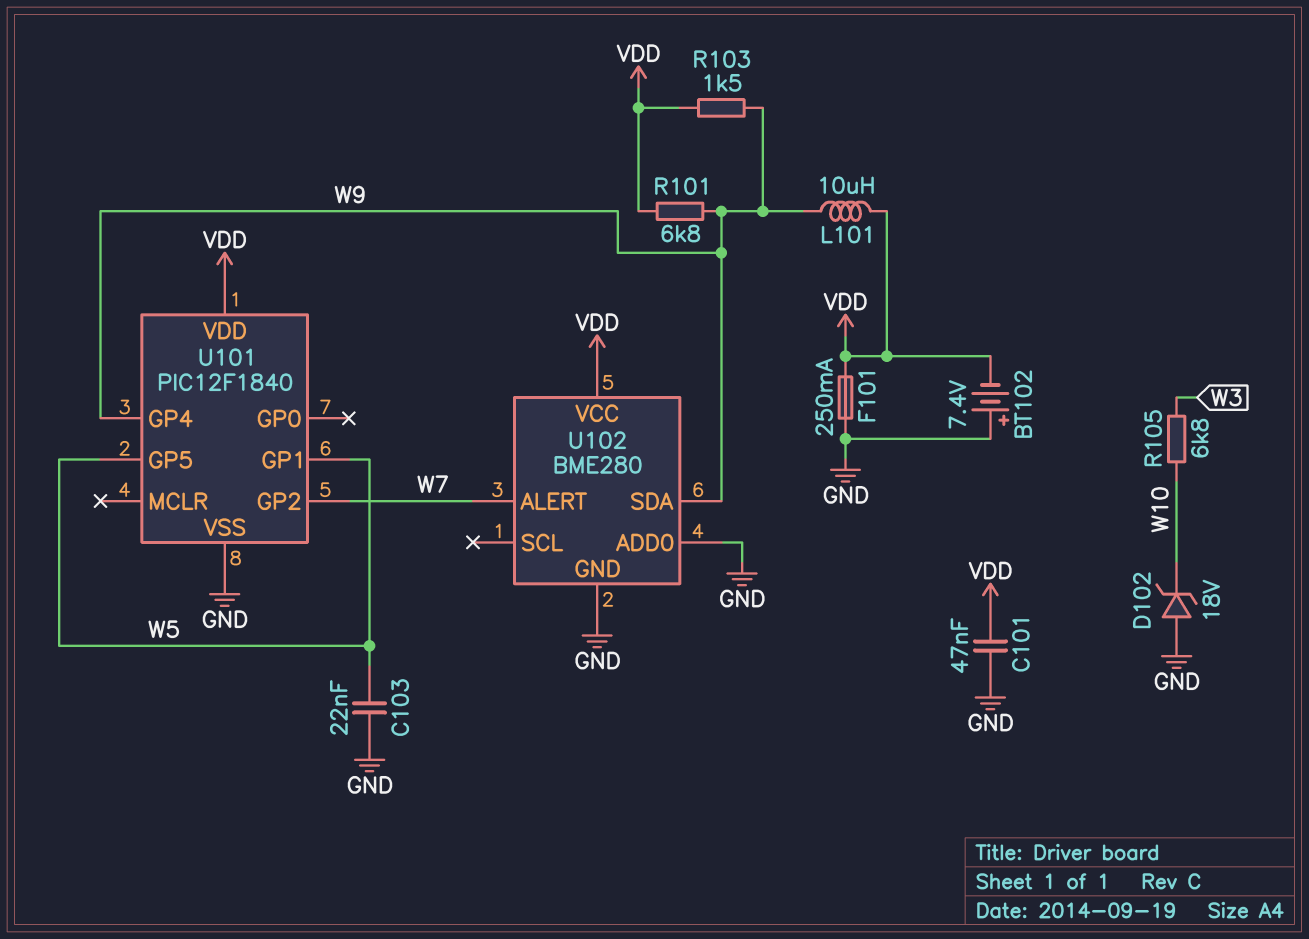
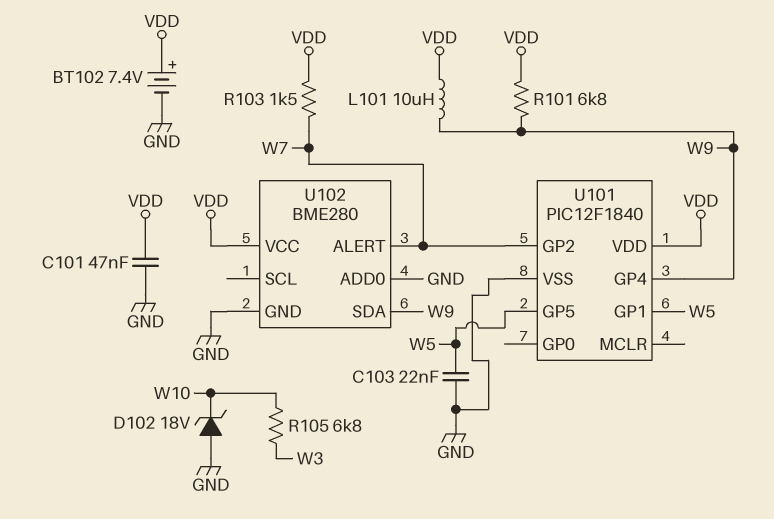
BT102: 7.4V (plus GND, minus VDD) -> 7.4V (plus VDD, minus GND)
F101: 250mA (GND, VDD) -> none
R103: 1.5k (VDD, W9) -> 1.5k (VDD, W7)

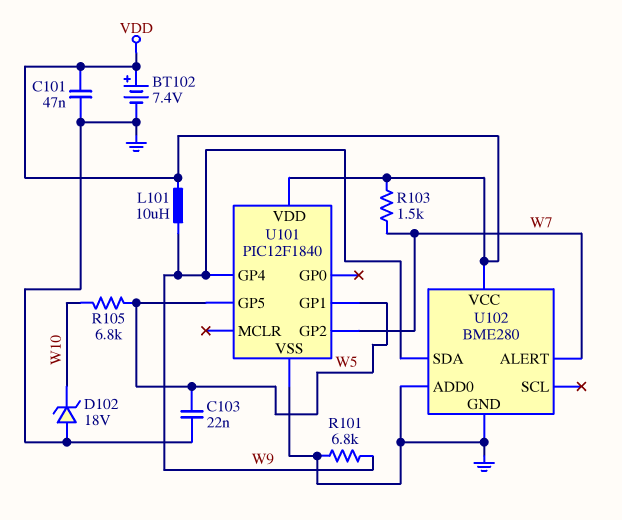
R101: 6.8k (VDD, W9) -> 6.8k (GND, W9)
R105: 6.8k (W3, W10) -> 6.8k (W5, W10)

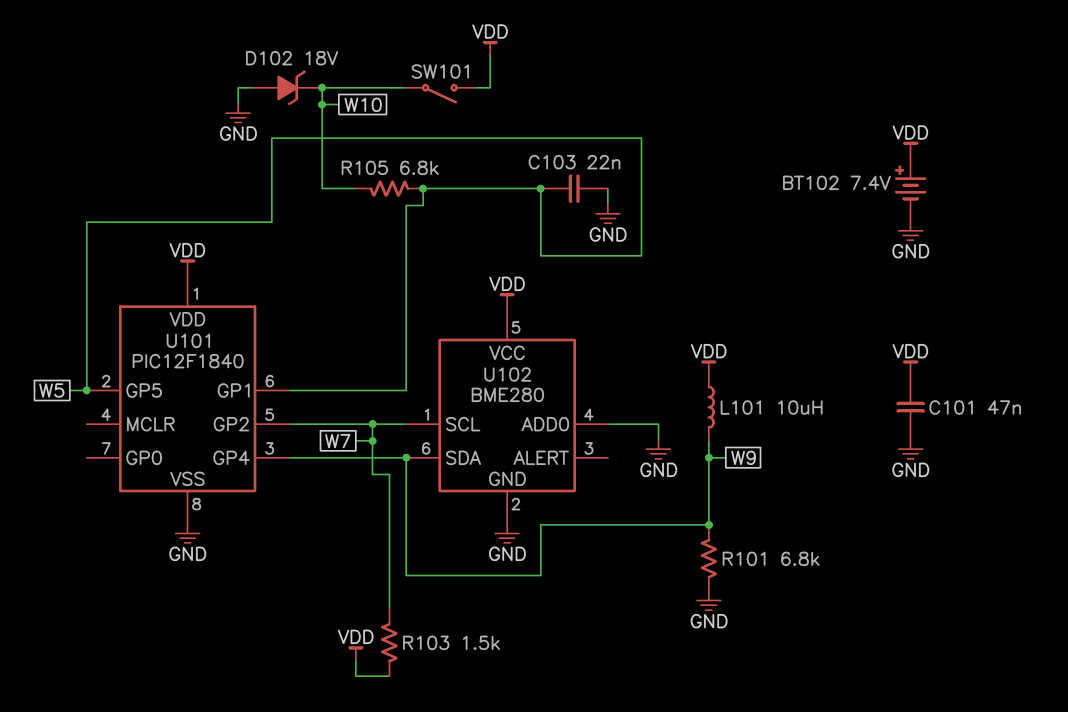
SW101: none -> switch (VDD, W10)
U102 pin ALERT: W7 -> none
U102 pin SCL: none -> W7

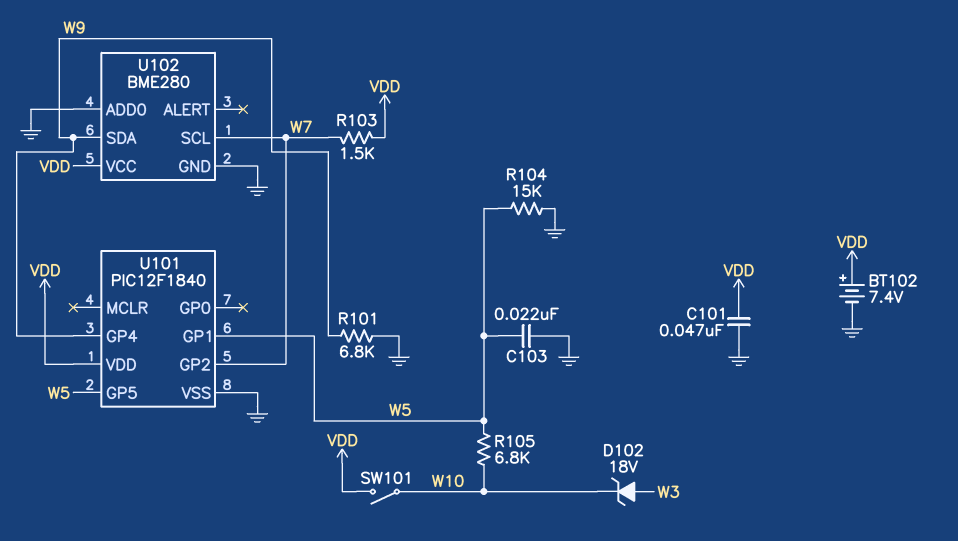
D102: zener 18V (A GND, K W10) -> zener 18V (A W3, K W10)
L101: 10uH (VDD, W9) -> none
R104: none -> 15k (GND, W5)

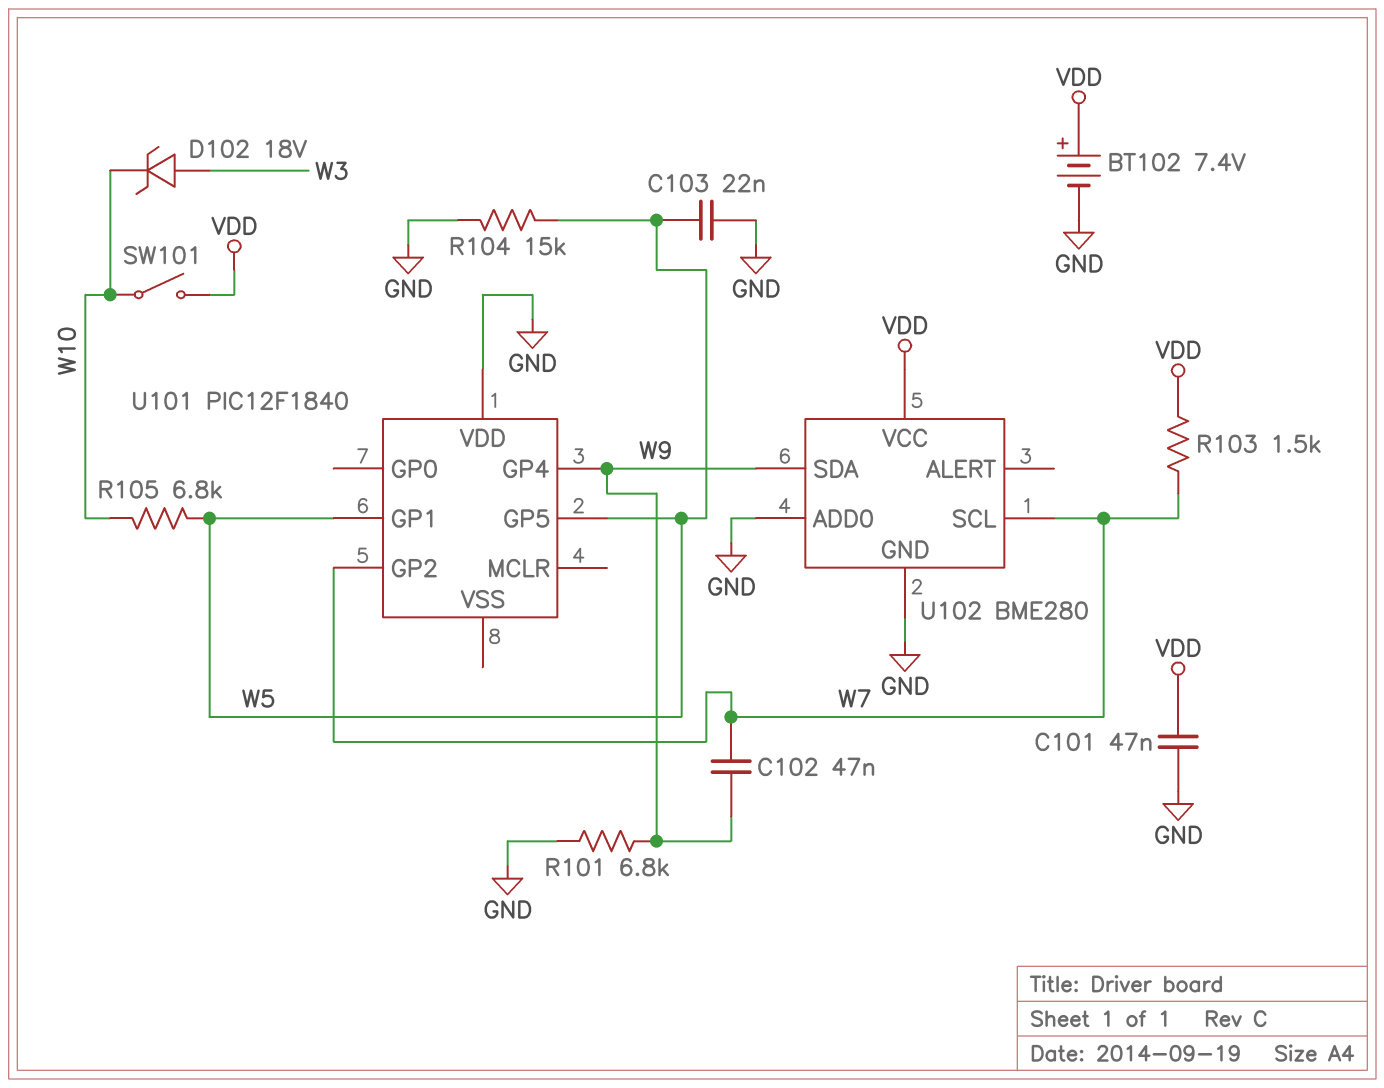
C102: none -> 47nF (W7, W9)
U101 pin VDD: VDD -> GND
U101 pin VSS: GND -> none

